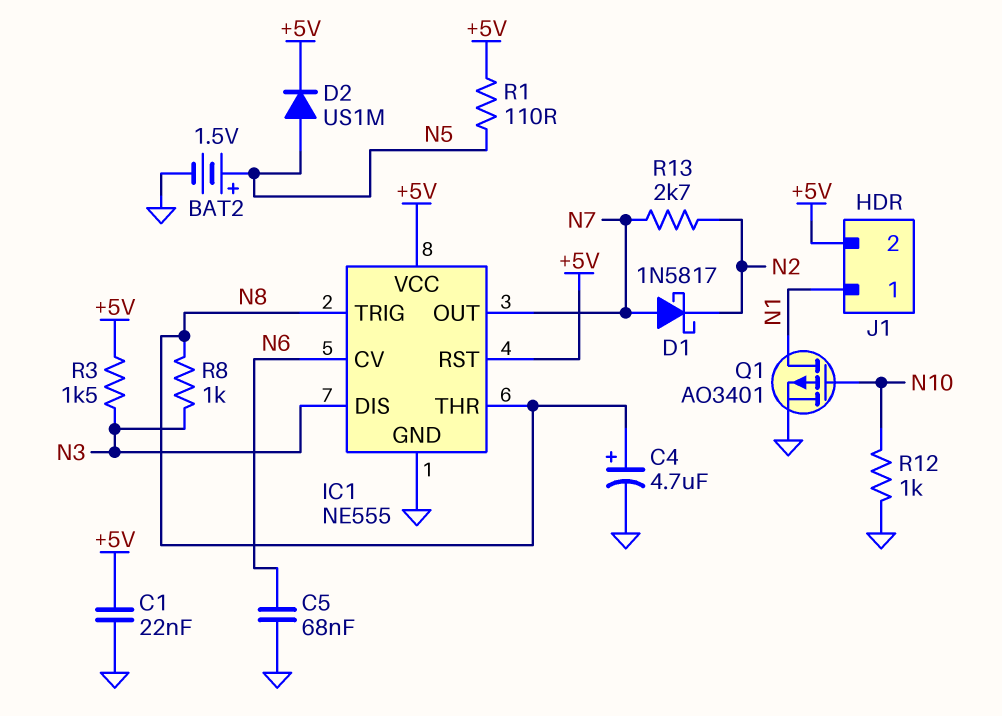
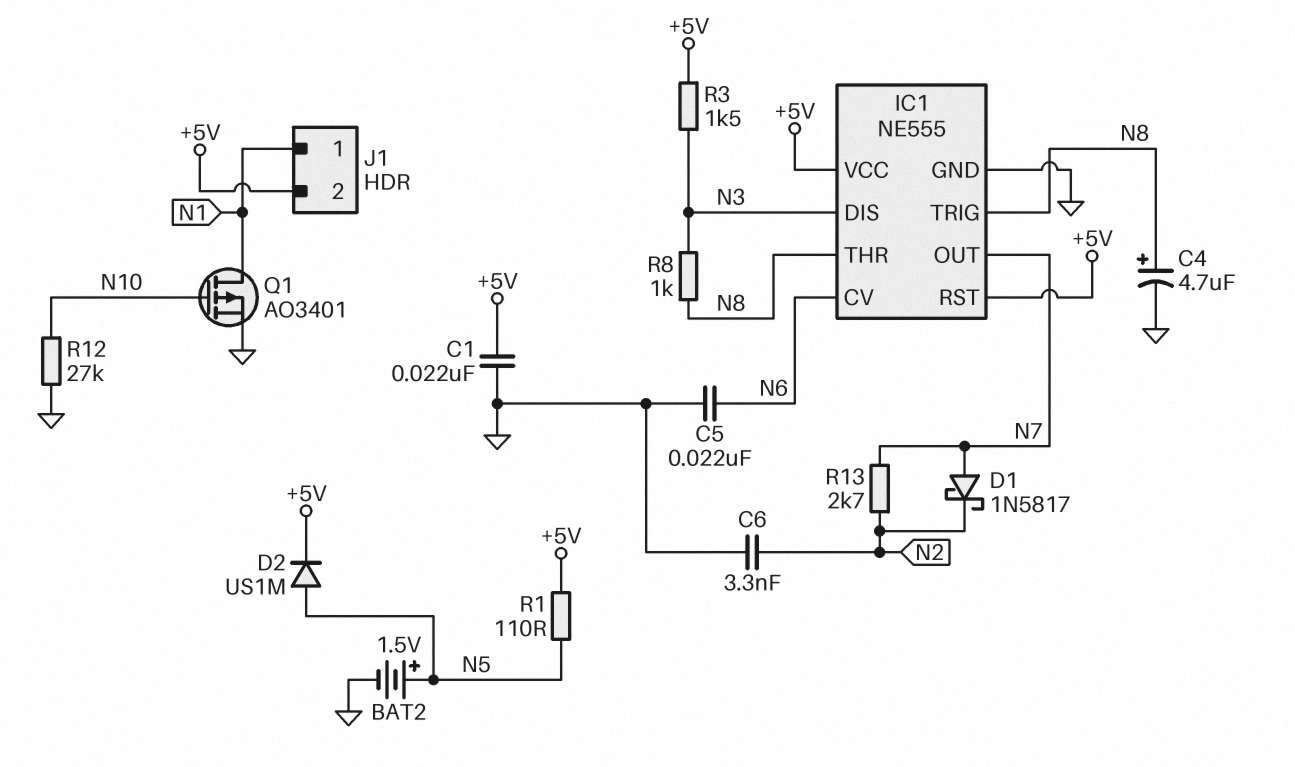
C5: 68nF (GND, N6) -> 22nF (GND, N6)
C6: none -> 3.3nF (GND, N2)
R12: 1k (GND, N10) -> 27k (GND, N10)

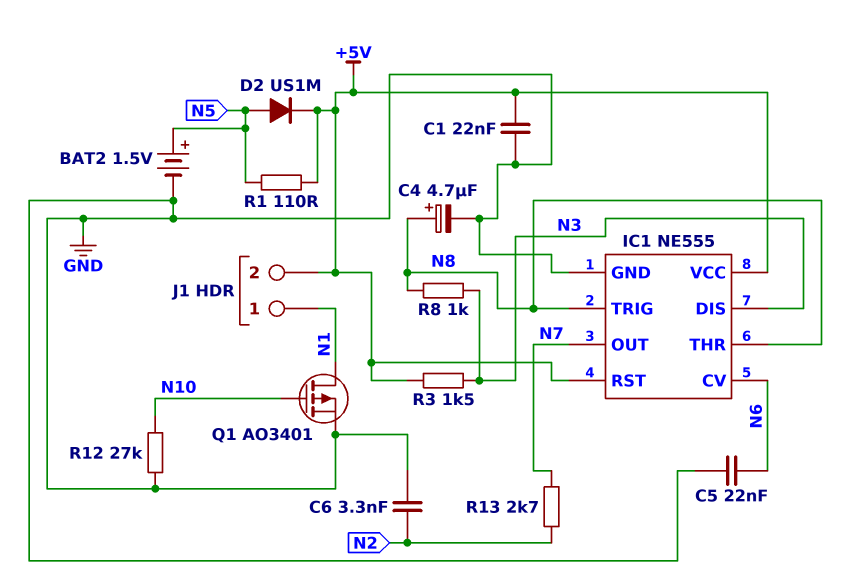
D1: schottky 1N5817 (A N7, K N2) -> none

